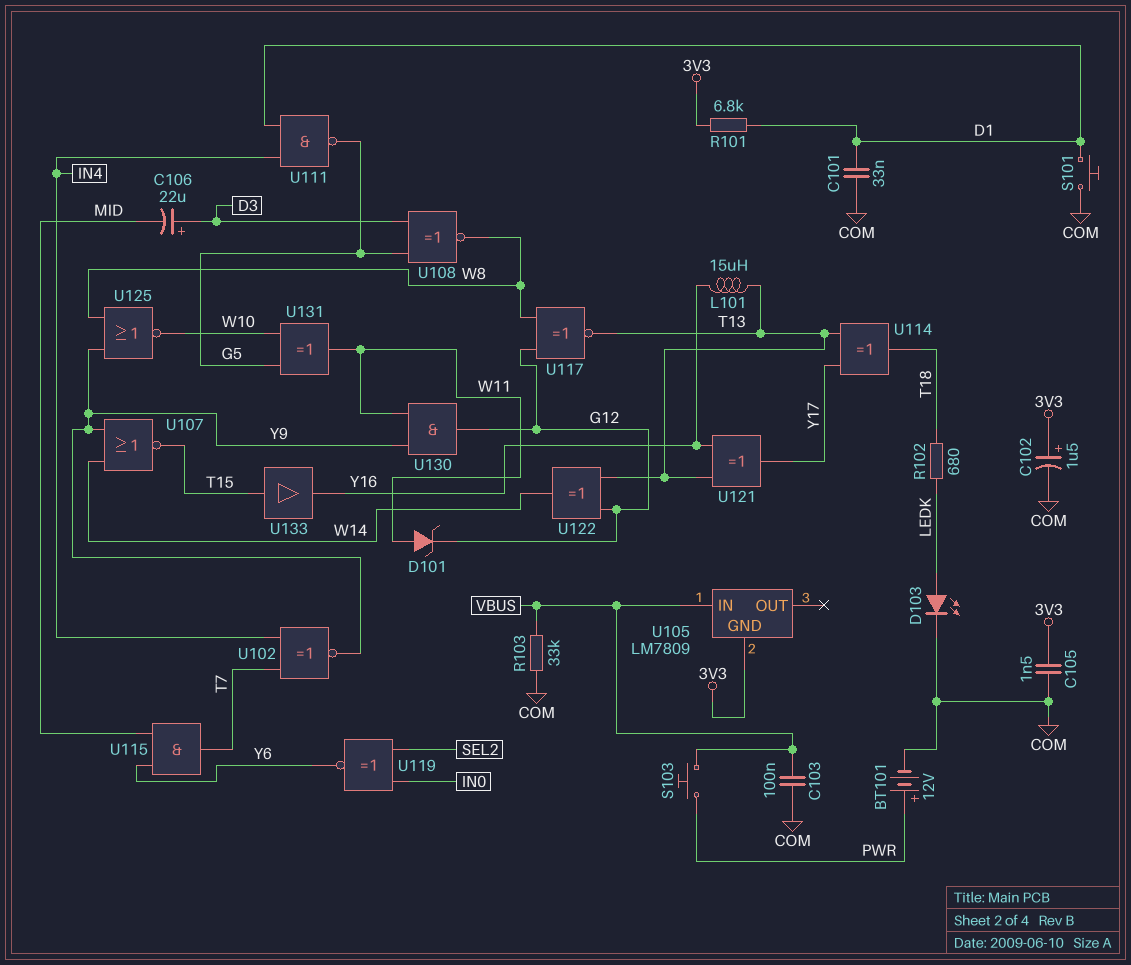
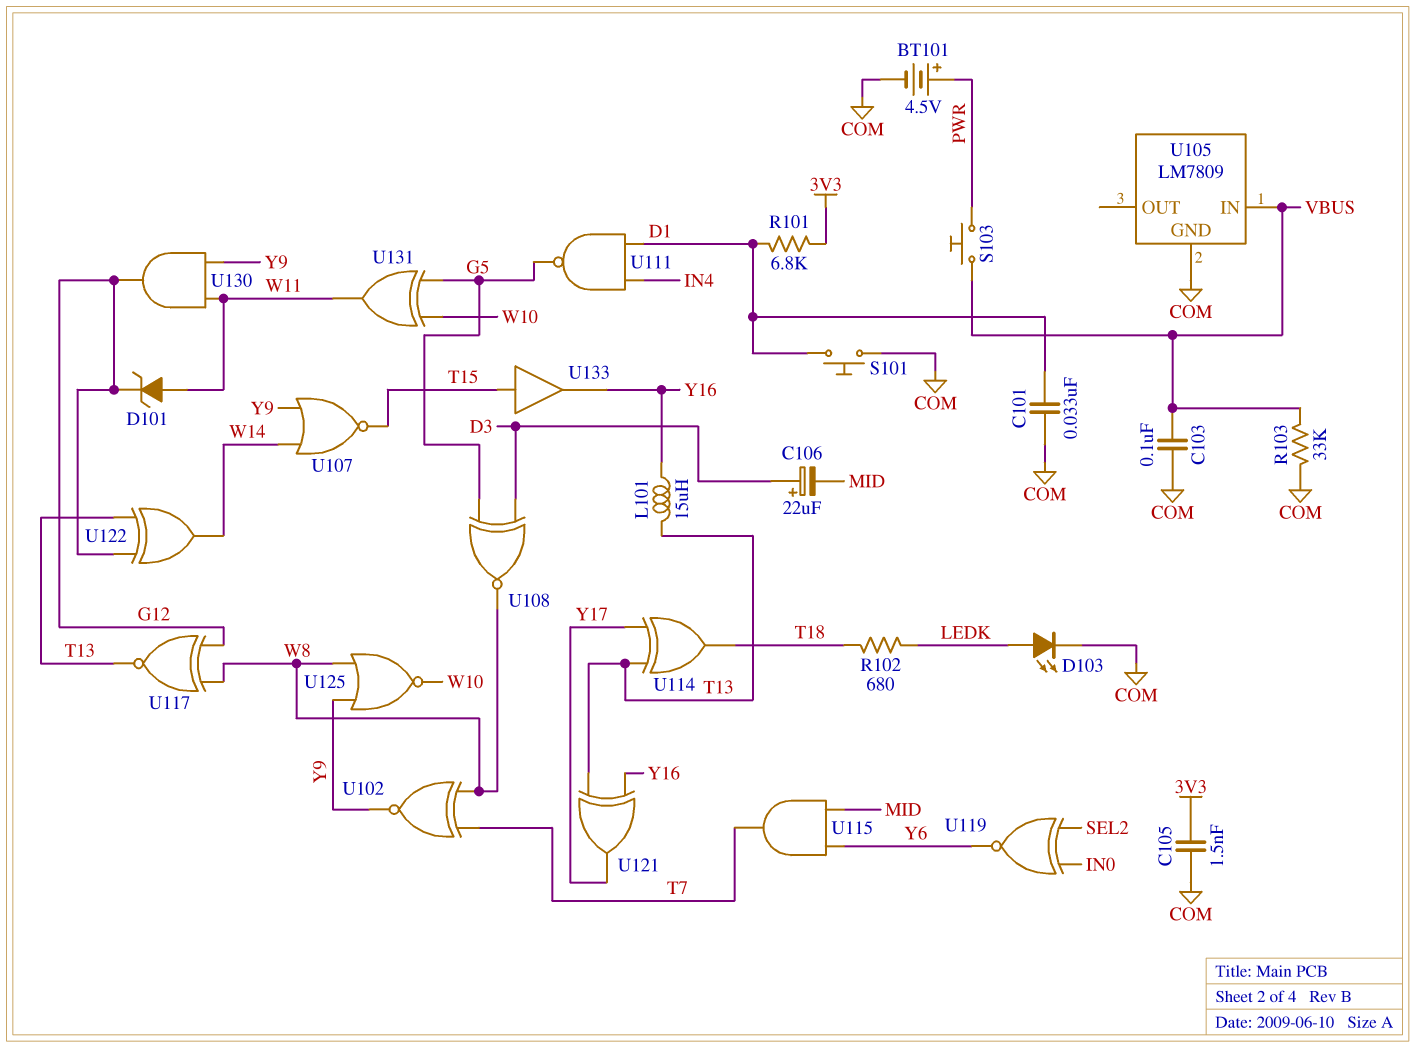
BT101: 12V (plus PWR, minus COM) -> 4.5V (plus PWR, minus COM)
C102: 1.5uF (plus 3V3, minus COM) -> none
U102: XNOR (in IN4, in T7, out Y9) -> XNOR (in T7, in W8, out Y9)
U105 pin GND: 3V3 -> COM

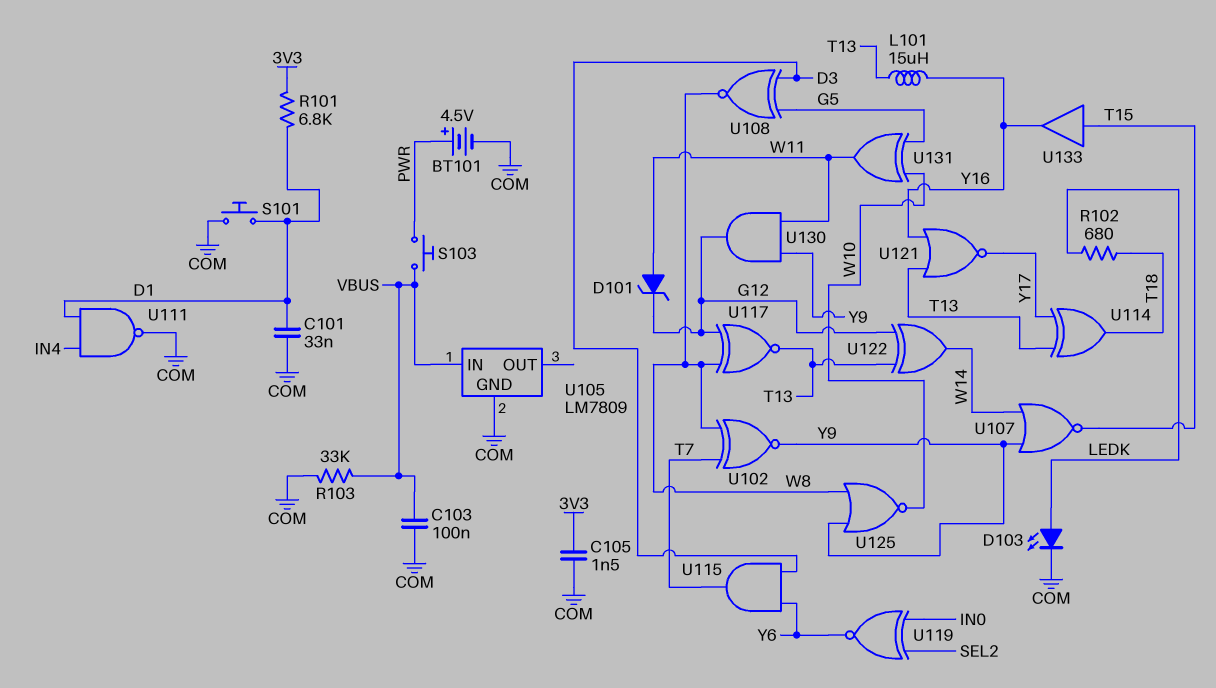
C106: 22uF (plus D3, minus MID) -> none
U111: NAND (in D1, in IN4, out G5) -> NAND (in D1, in IN4, out COM)
U115: AND (in MID, in Y6, out T7) -> AND (in D3, in Y6, out T7)
U121: XOR (in T13, in Y16, out Y17) -> NOR (in T13, in Y16, out Y17)

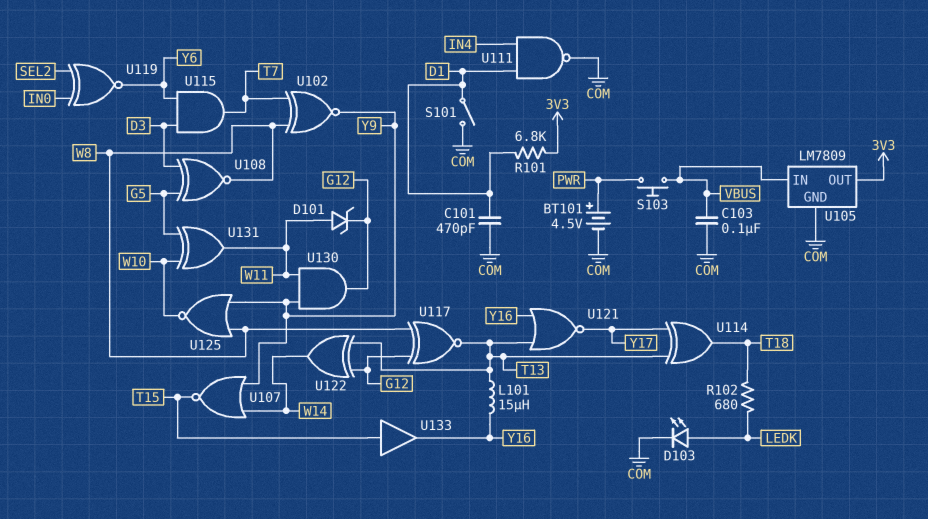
C101: 33nF (COM, D1) -> 470pF (COM, D1)
C105: 1.5nF (3V3, COM) -> none
R103: 33k (COM, VBUS) -> none
S101: button (COM, D1) -> switch (COM, D1)
U105 pin OUT: none -> 3V3

